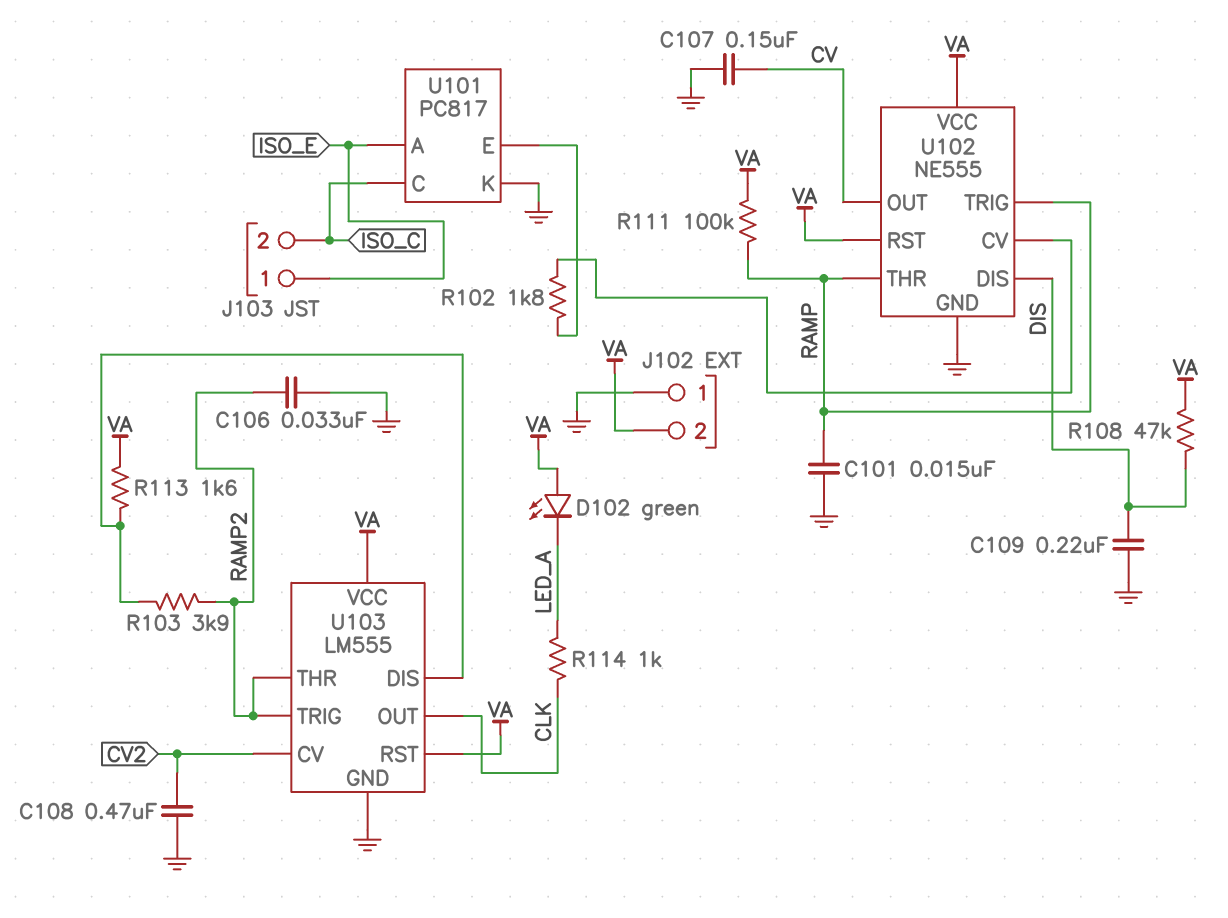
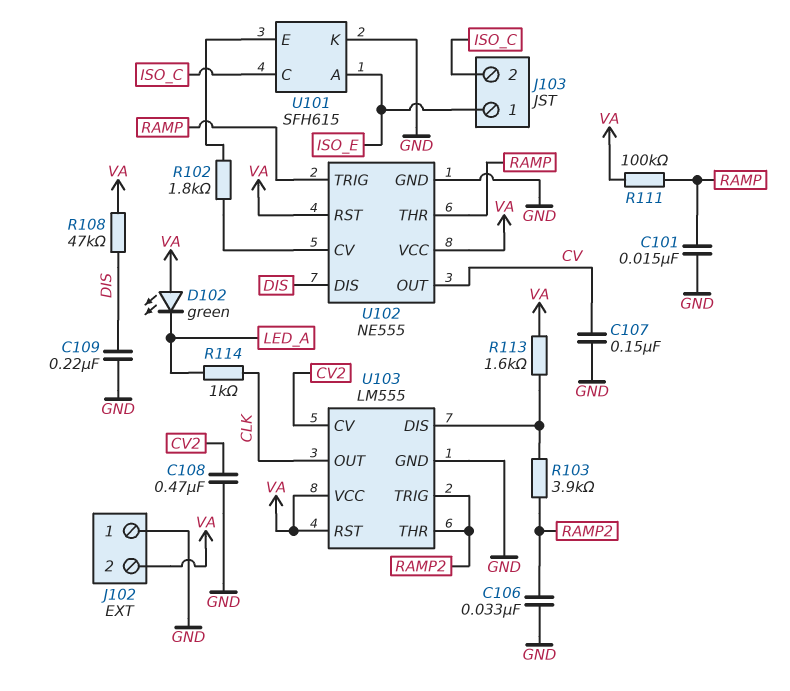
U101: PC817 -> SFH615

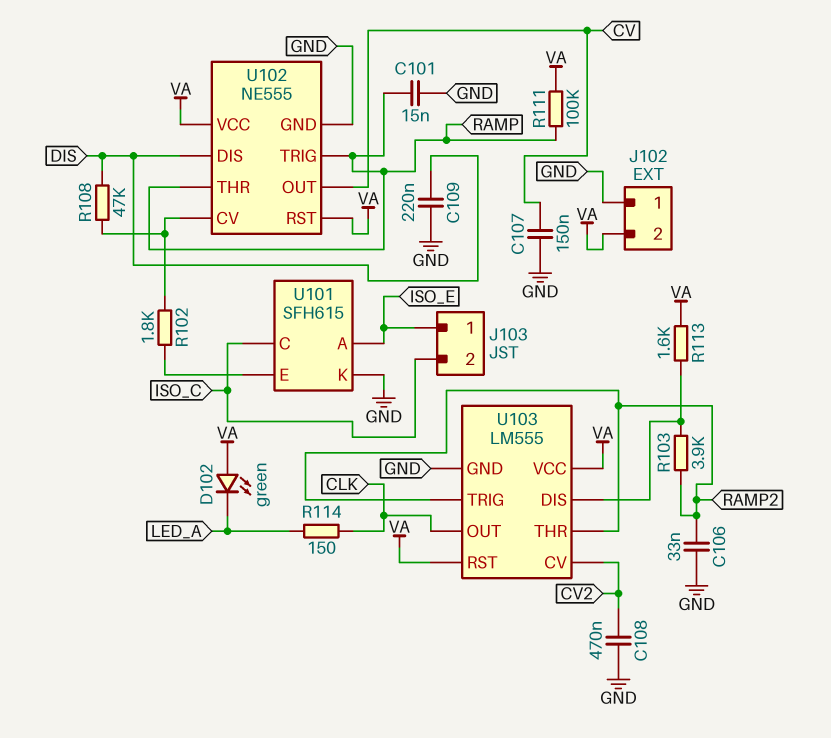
R108: 47k (DIS, VA) -> 47k (DIS, U102/CV)
R114: 1k (CLK, LED_A) -> 150 (CLK, LED_A)

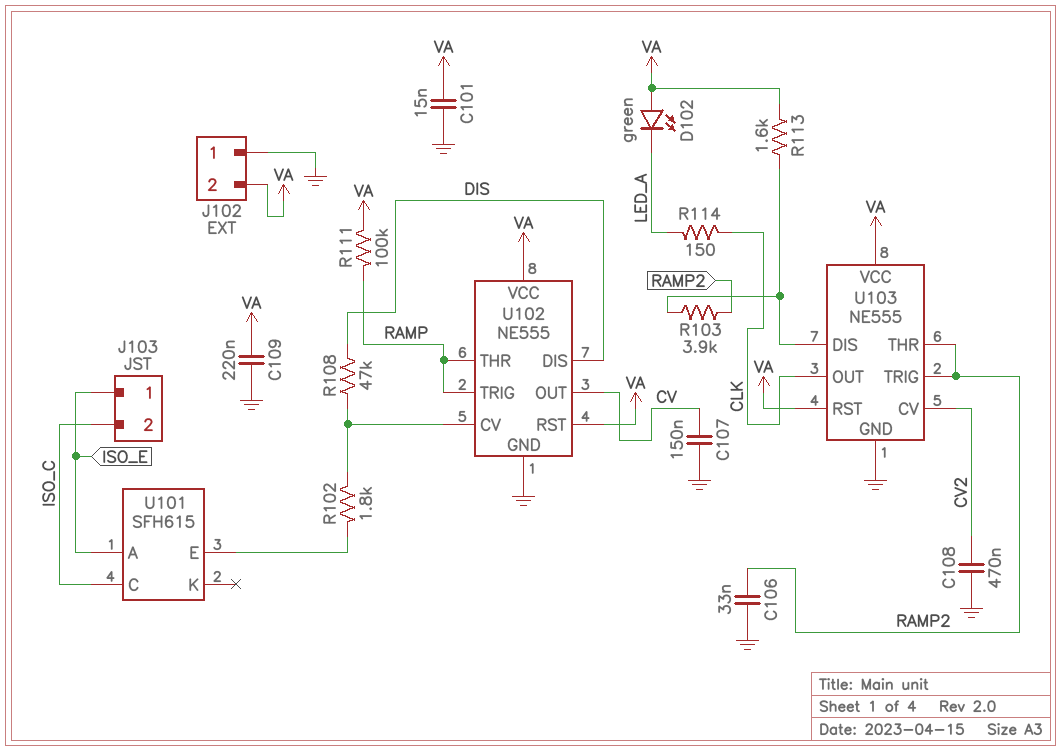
C101: 15nF (GND, RAMP) -> 15nF (GND, VA)
C109: 220nF (DIS, GND) -> 220nF (GND, VA)
U101 pin K: GND -> none
U103: LM555 -> NE555

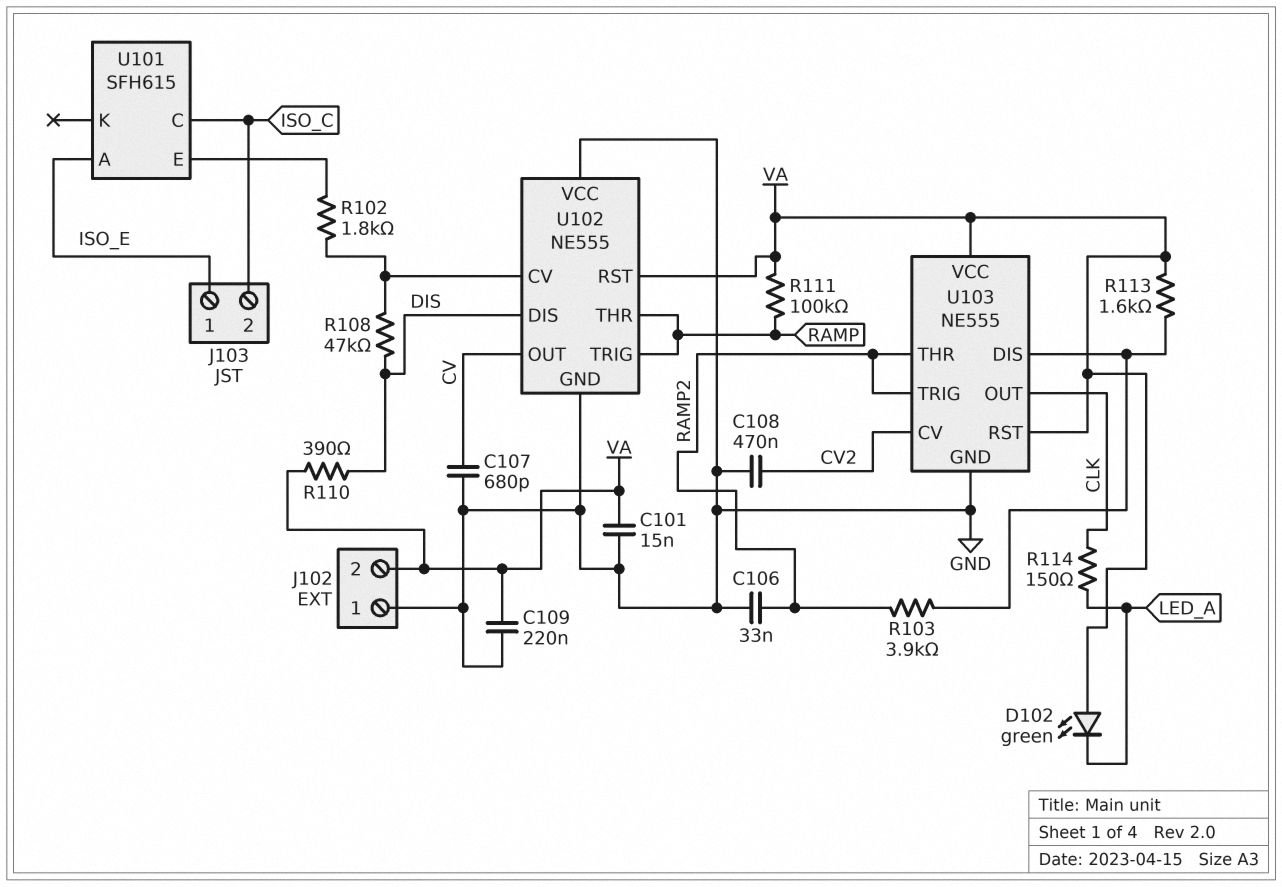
C107: 150nF (CV, GND) -> 680pF (CV, GND)
R110: none -> 390 (DIS, VA)
U102 pin VCC: VA -> GND

